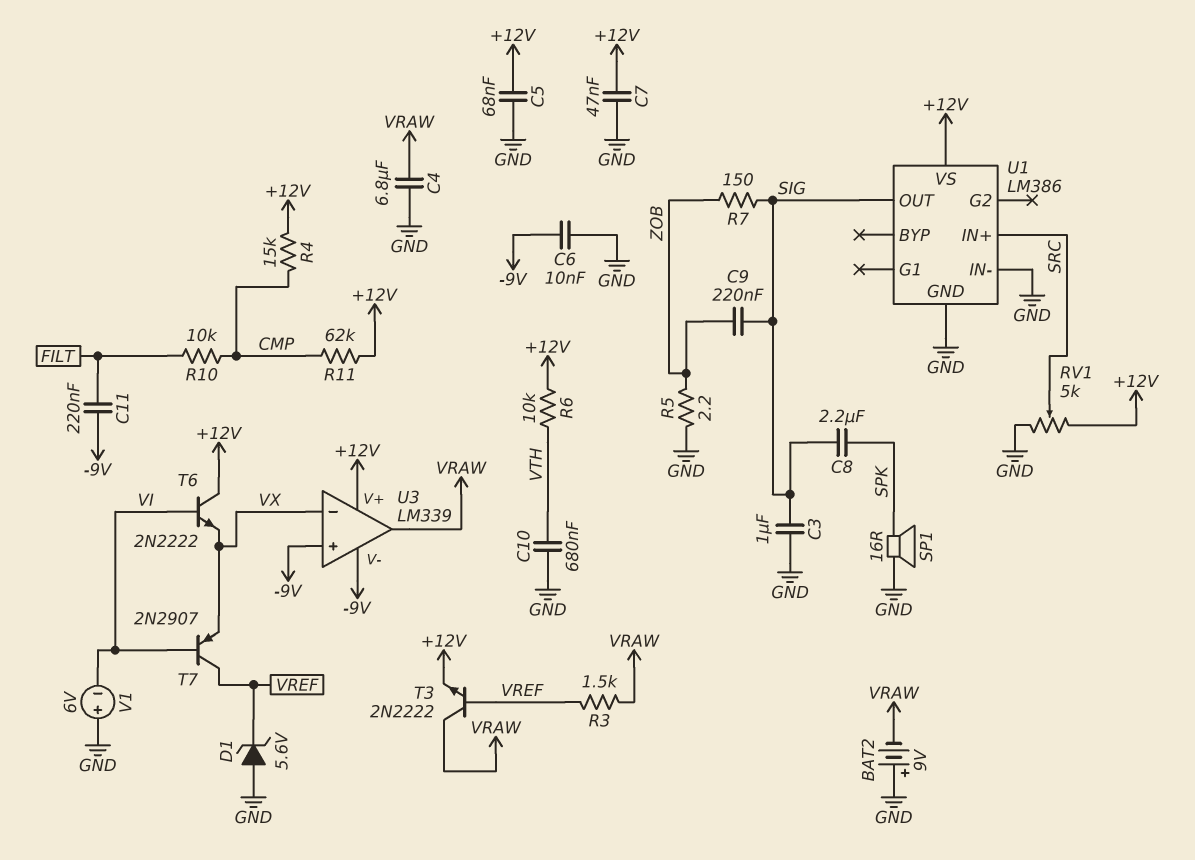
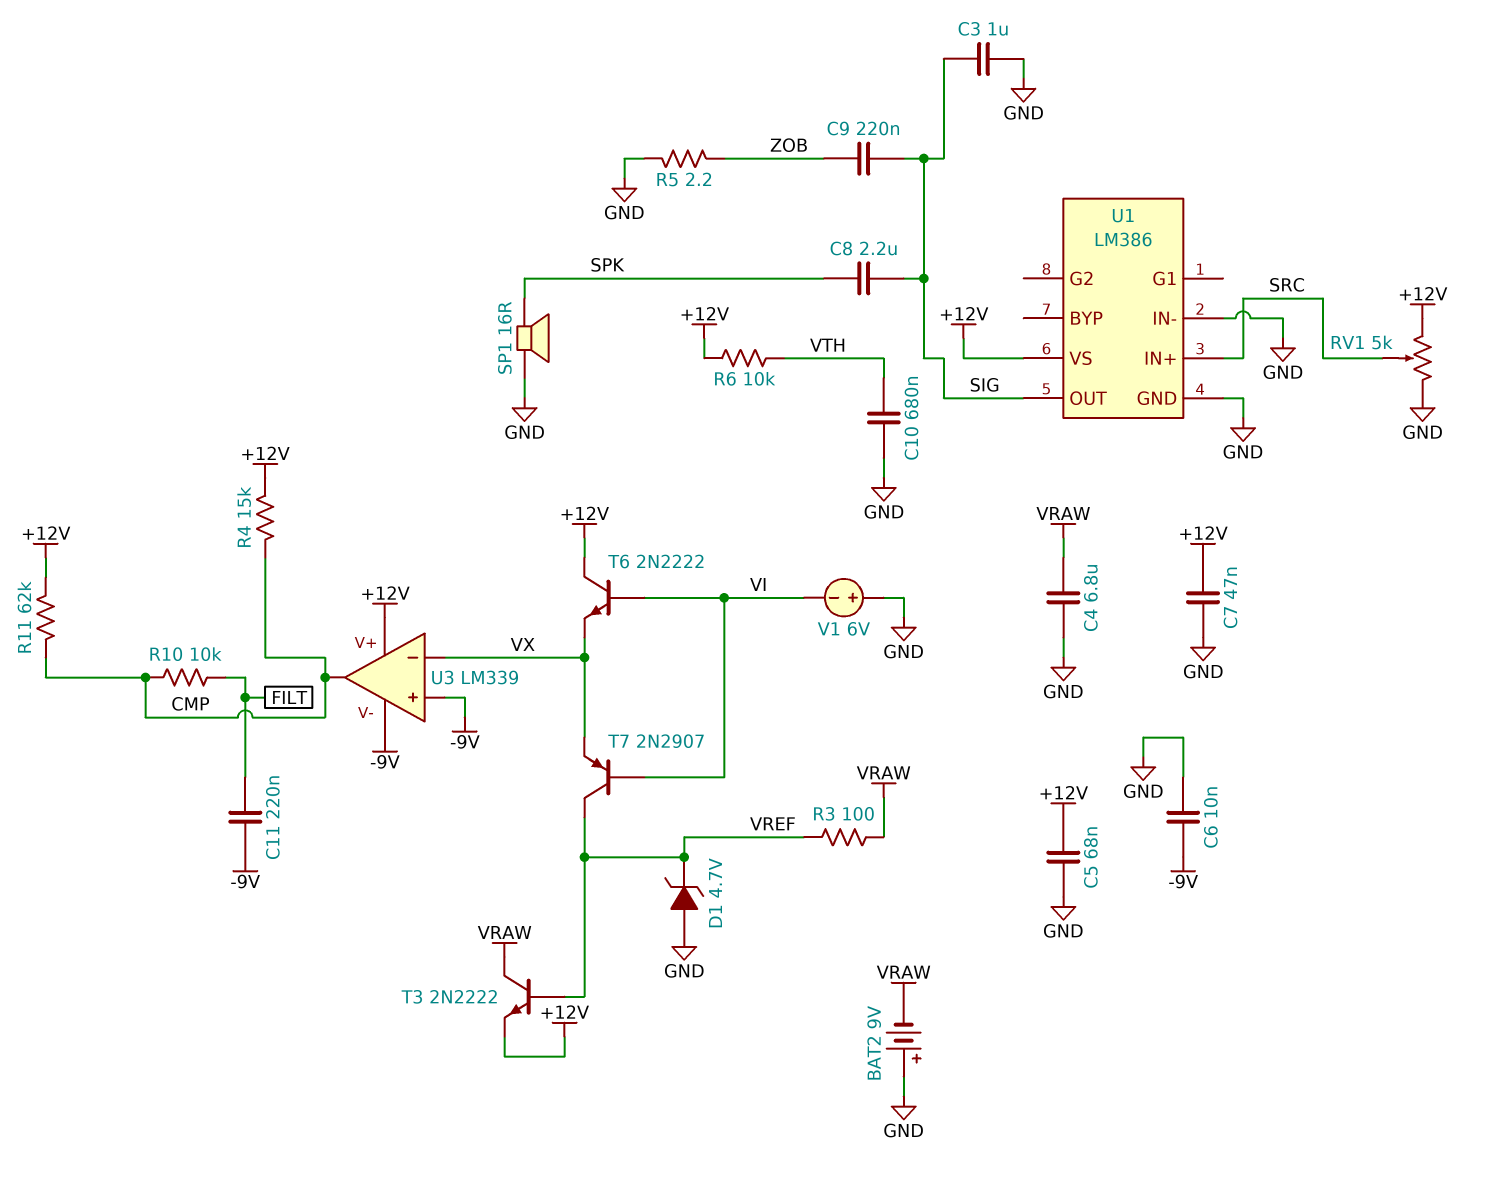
D1: zener 5.6V (A GND, K VREF) -> zener 4.7V (A GND, K VREF)
R3: 1.5k (VRAW, VREF) -> 100 (VRAW, VREF)
R7: 150 (SIG, ZOB) -> none
U3 pin out: VRAW -> CMP

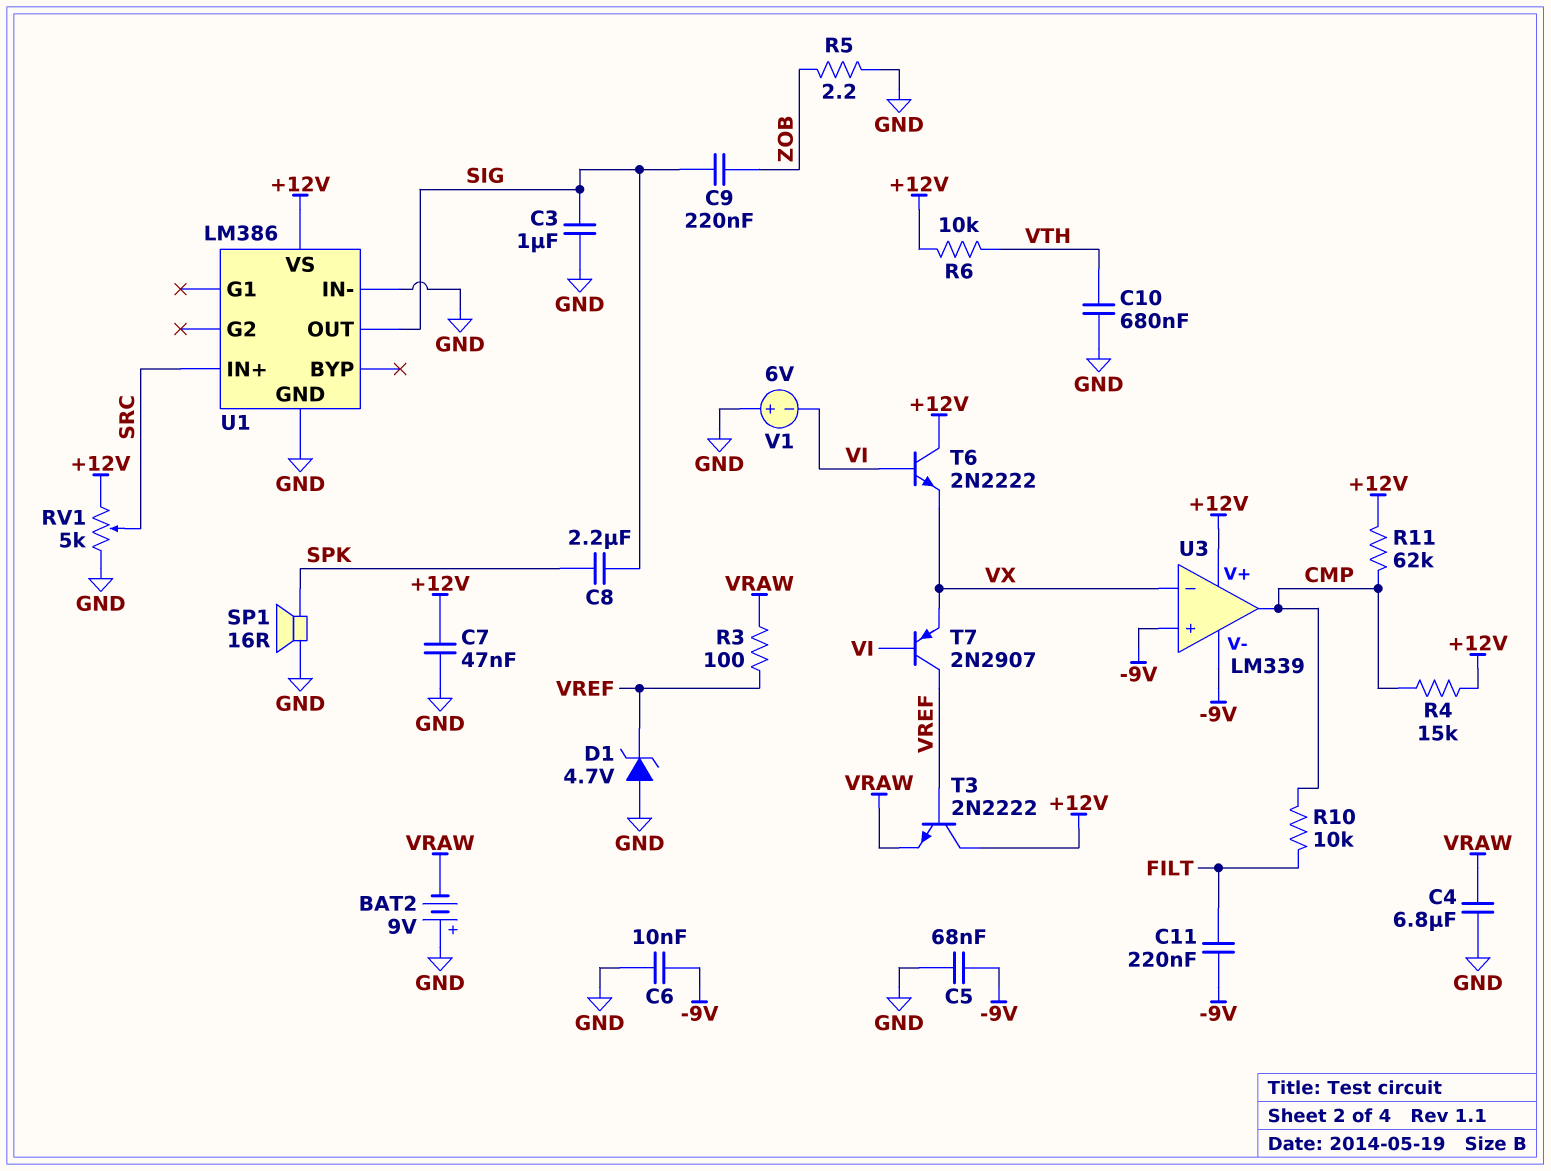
C5: 68nF (+12V, GND) -> 68nF (-9V, GND)
T3: NPN 2N2222 (B VREF, C VRAW, E +12V) -> NPN 2N2222 (B VREF, C +12V, E VRAW)

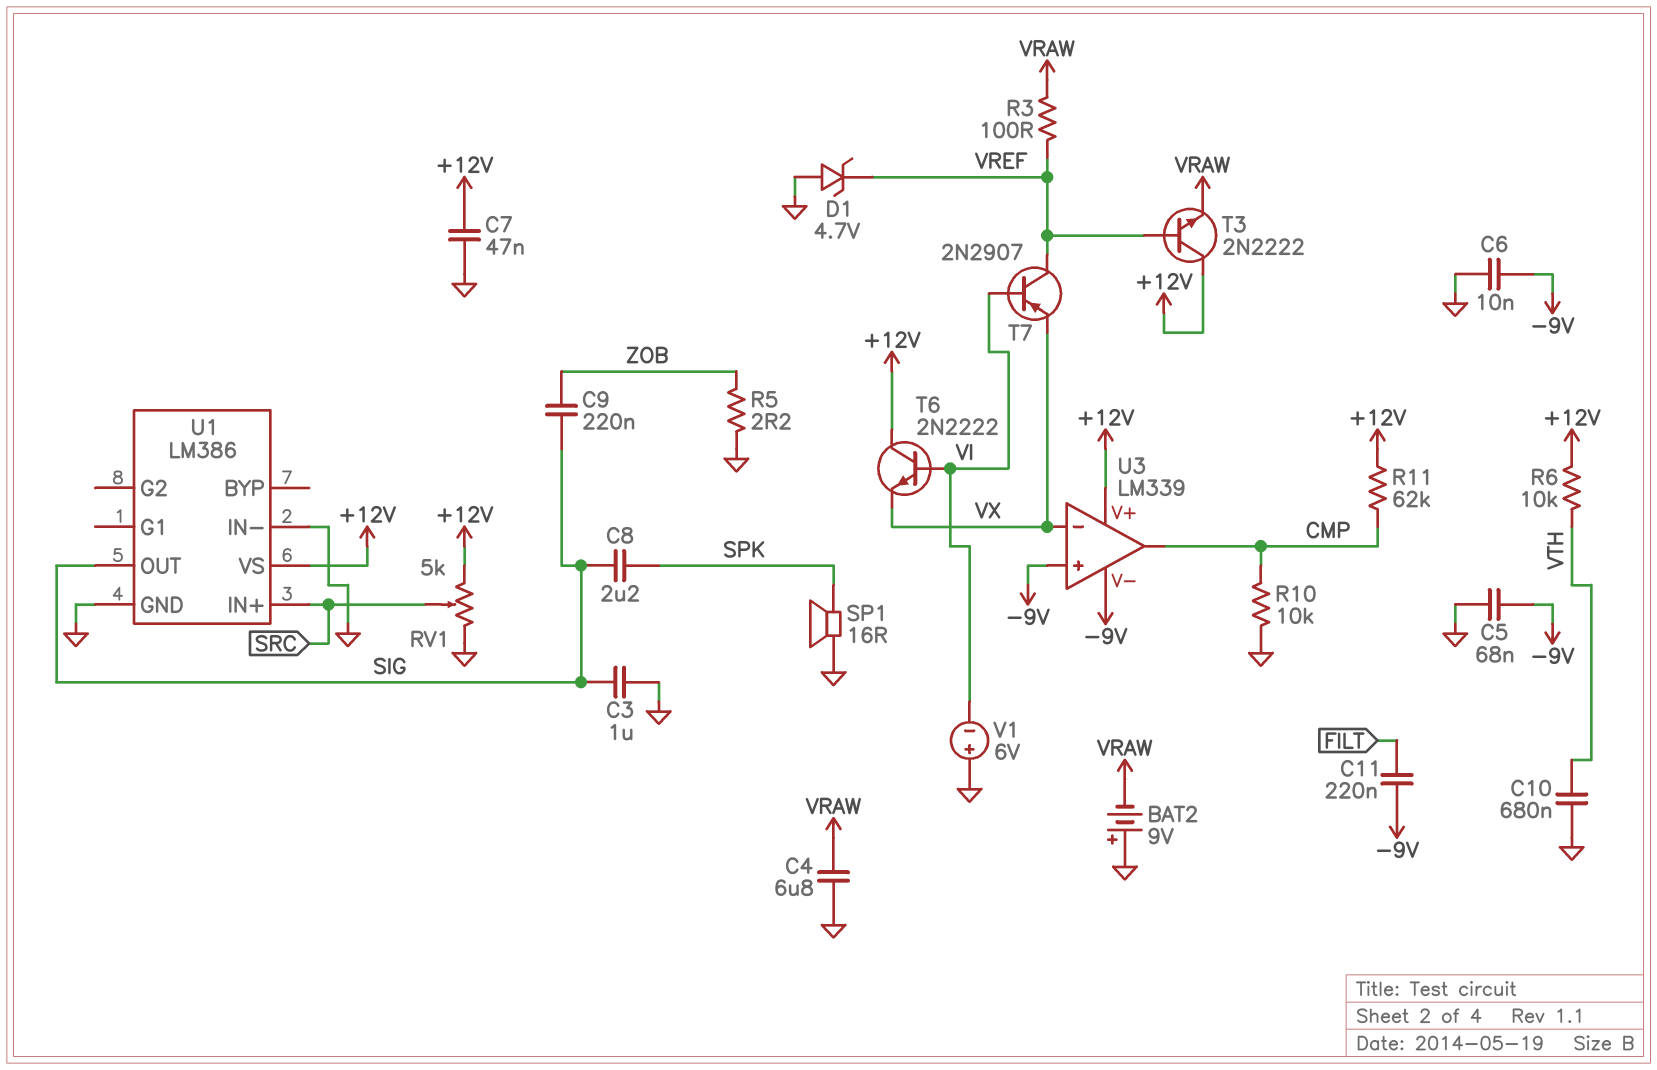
R4: 15k (+12V, CMP) -> none
R10: 10k (CMP, FILT) -> 10k (CMP, GND)

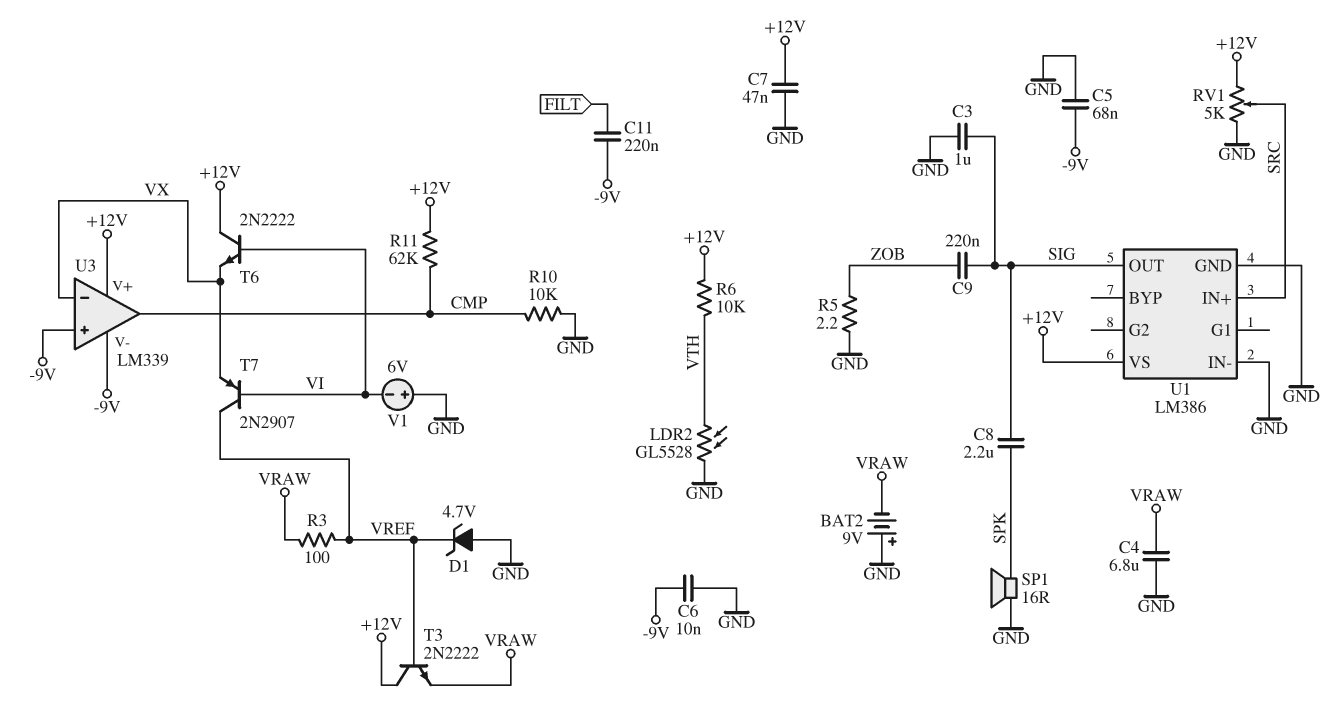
C10: 680nF (GND, VTH) -> none
LDR2: none -> GL5528 (GND, VTH)

